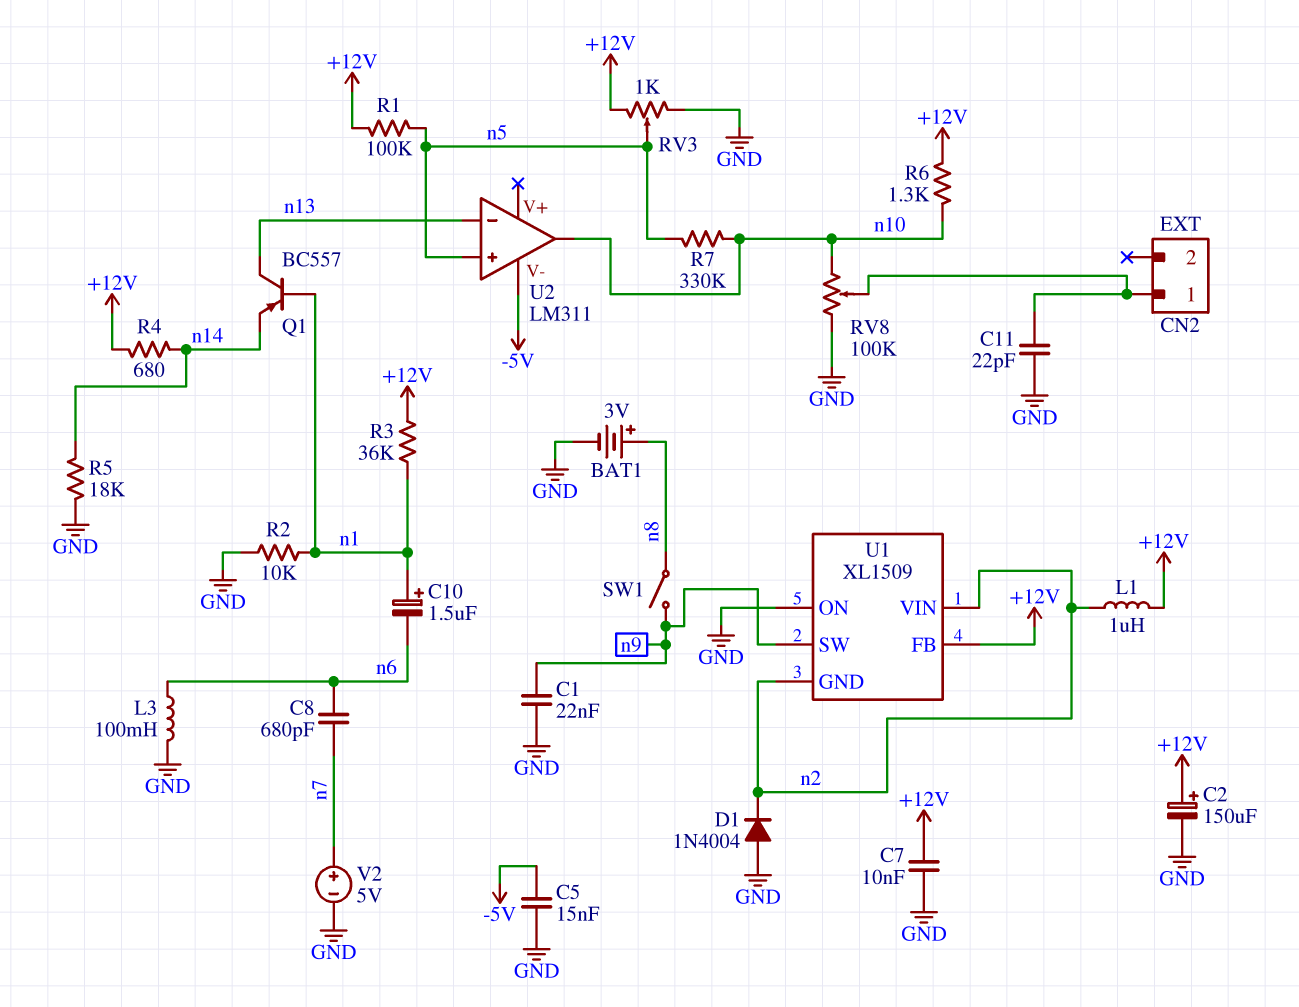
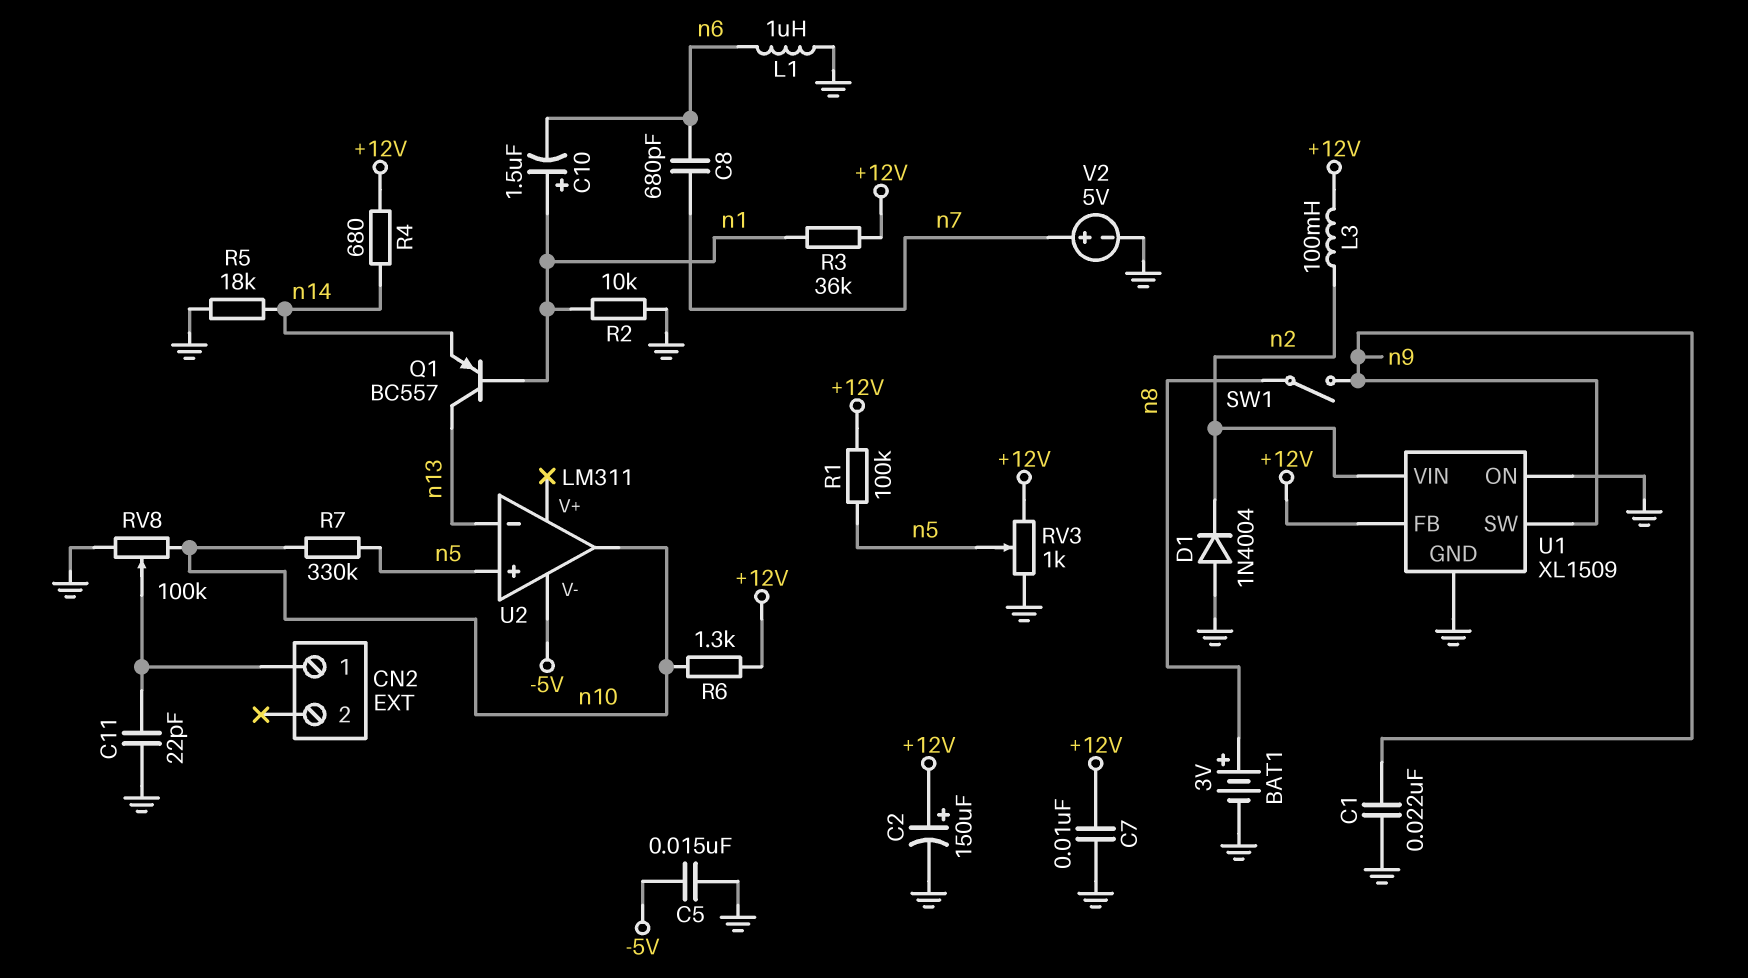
L1: 1uH (+12V, n2) -> 1uH (GND, n6)
L3: 100mH (GND, n6) -> 100mH (+12V, n2)
U1 pin GND: n2 -> GND

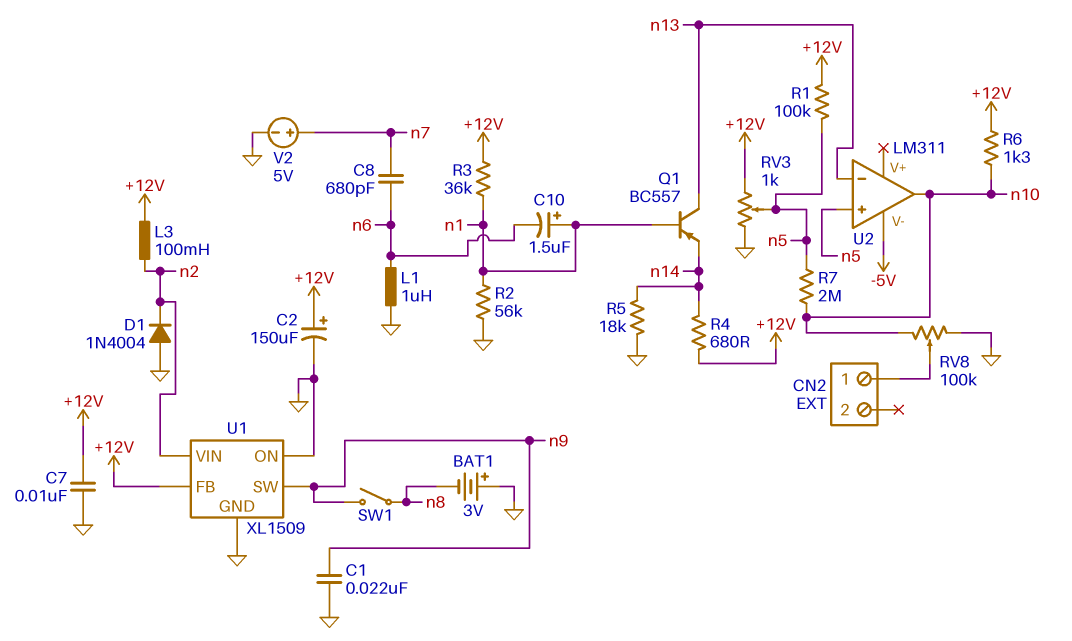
BAT1: 3V (plus n8, minus GND) -> 3V (plus GND, minus n8)
C5: 15nF (-5V, GND) -> none
C11: 22pF (CN2/1, GND) -> none
R2: 10k (GND, n1) -> 56k (GND, n1)
R7: 330k (n5, n10) -> 2M (n5, n10)

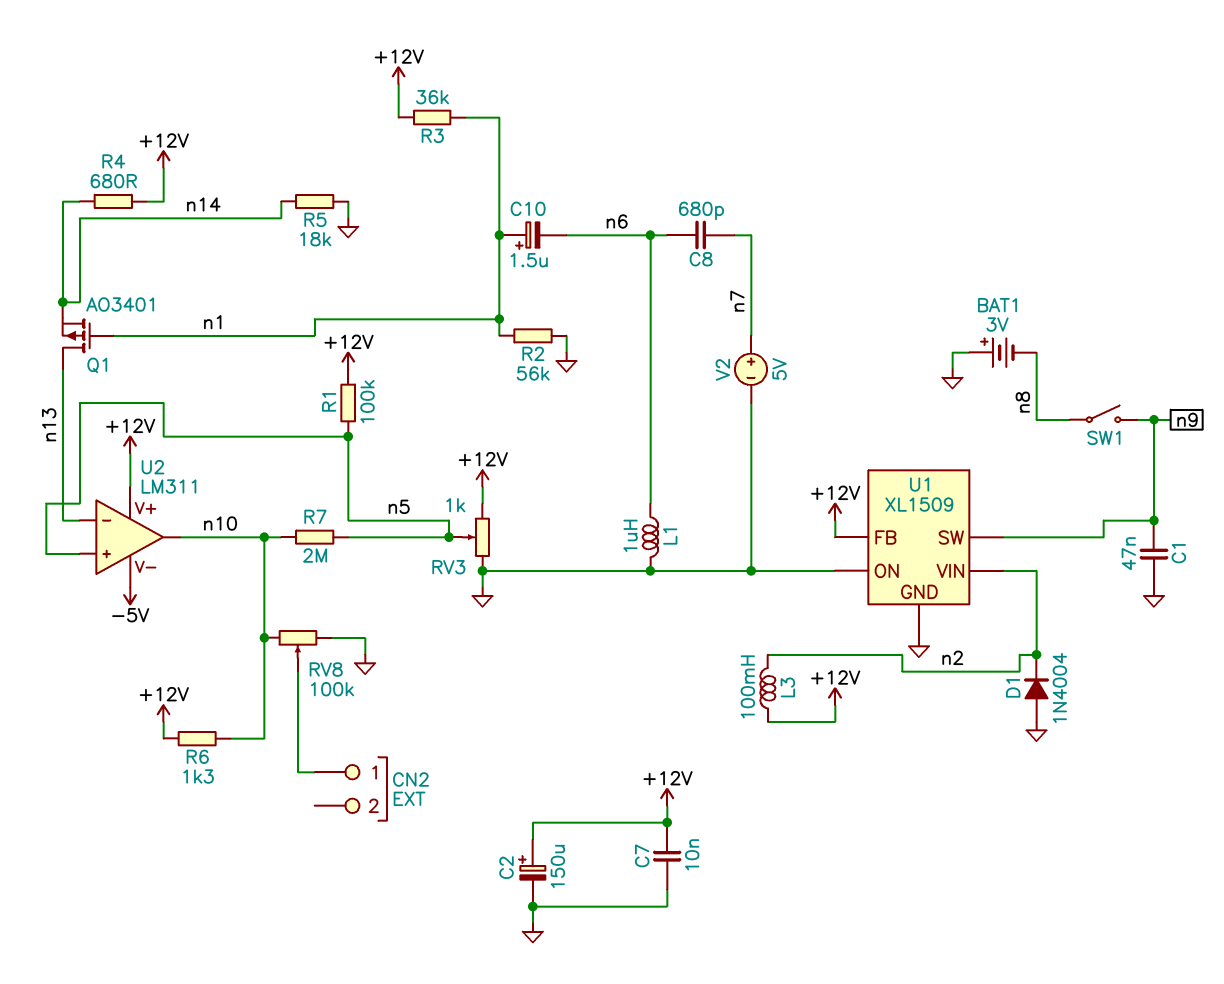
C1: 22nF (GND, n9) -> 47nF (GND, n9)
Q1: PNP BC557 (B n1, C n13, E n14) -> PMOS AO3401 (G n1, D n13, S n14)
U2 pin V+: none -> +12V

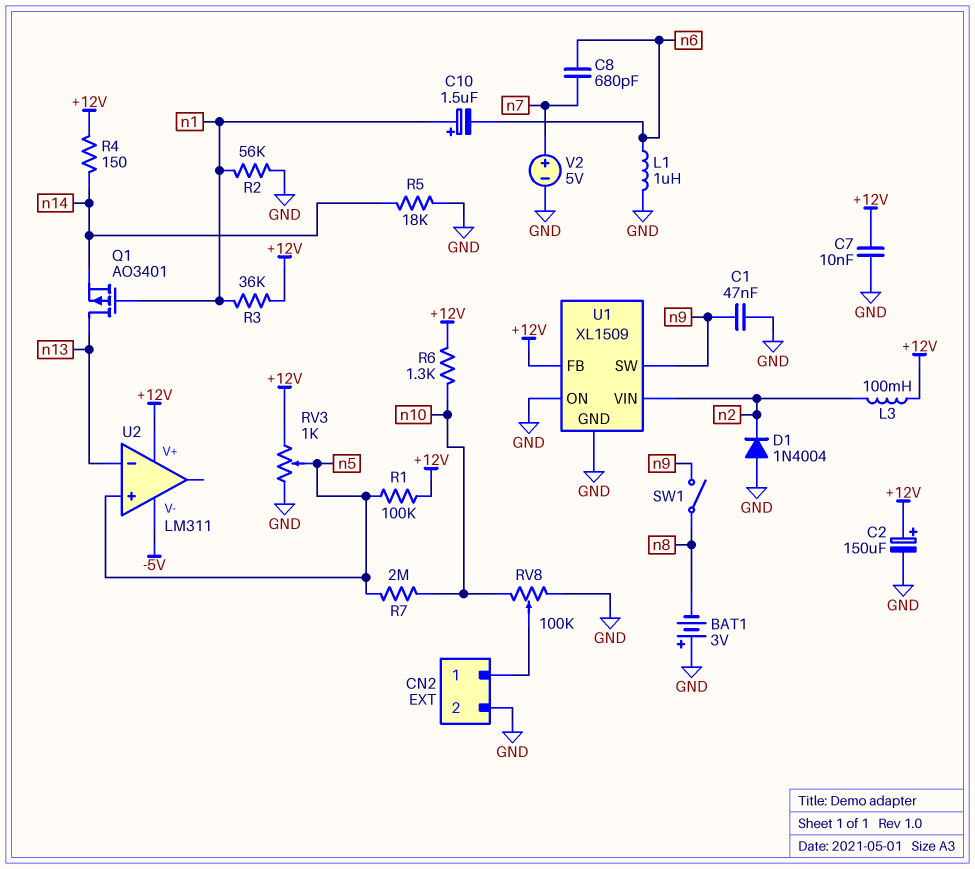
CN2 pin 2: none -> GND
R4: 680 (+12V, n14) -> 150 (+12V, n14)
U2 pin out: n10 -> none

